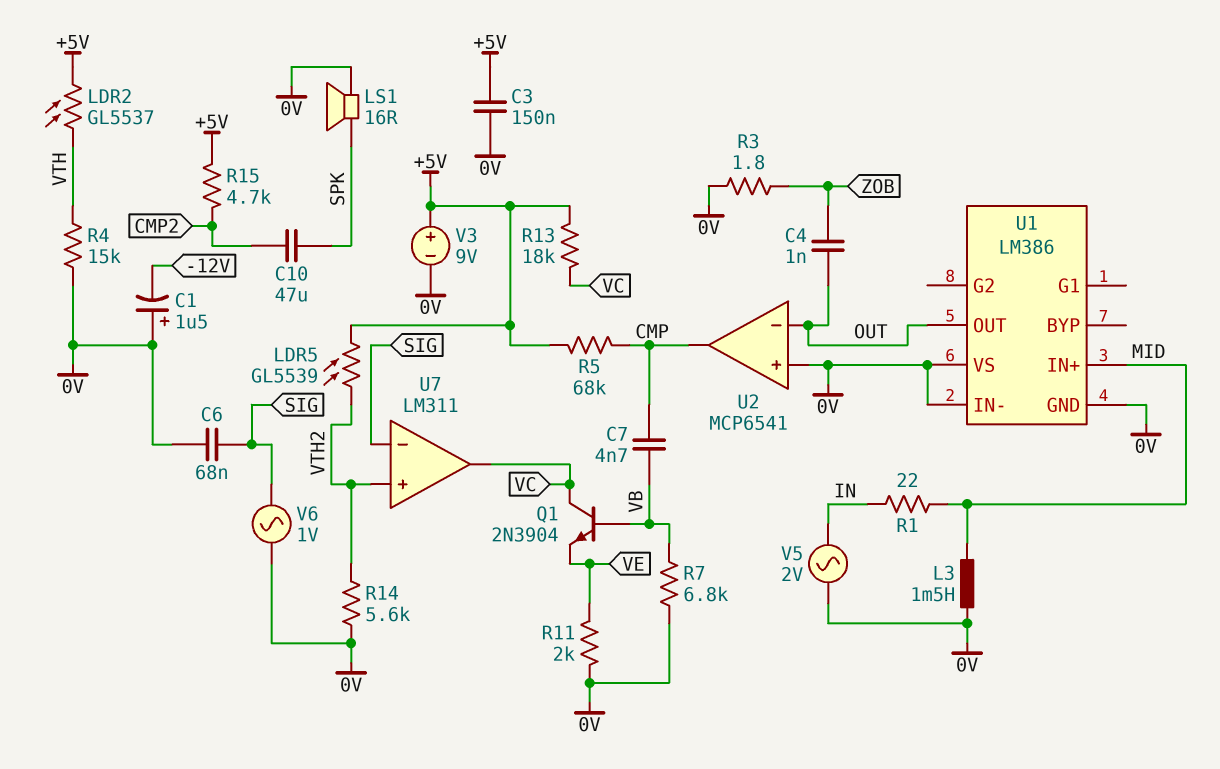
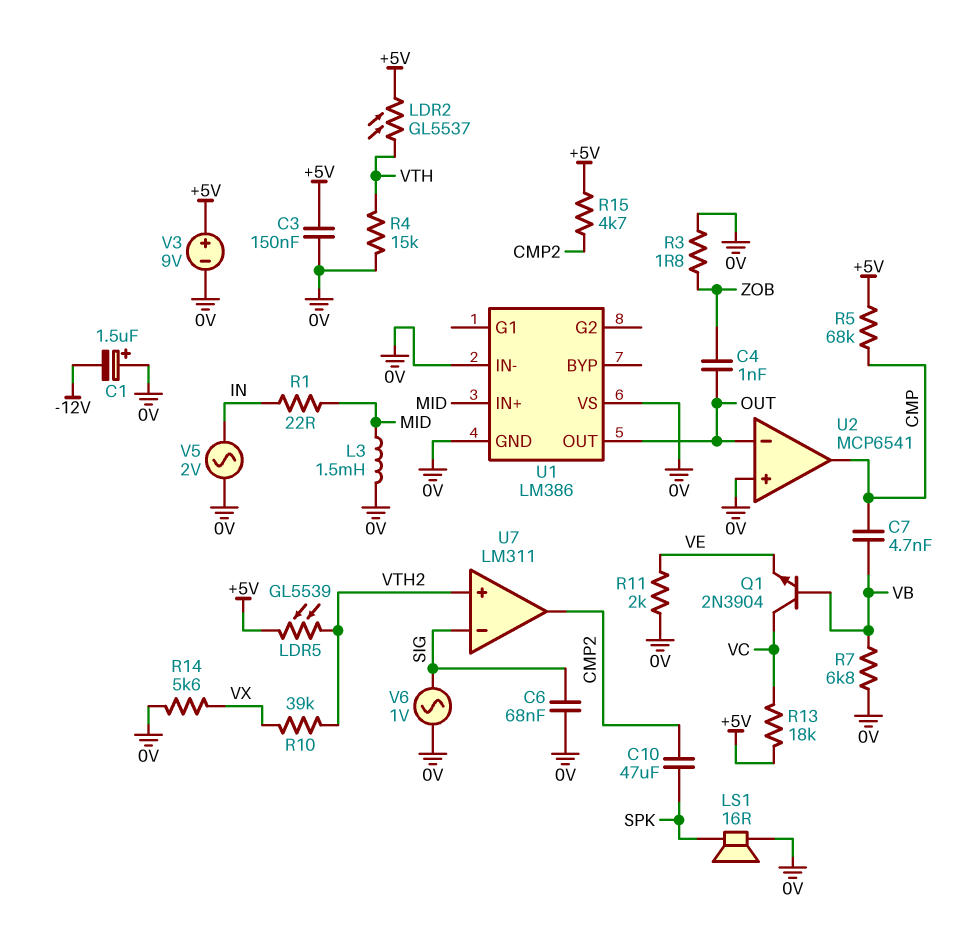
R10: none -> 39k (VTH2, VX)
R14: 5.6k (0V, VTH2) -> 5.6k (0V, VX)
U7 pin out: VC -> CMP2

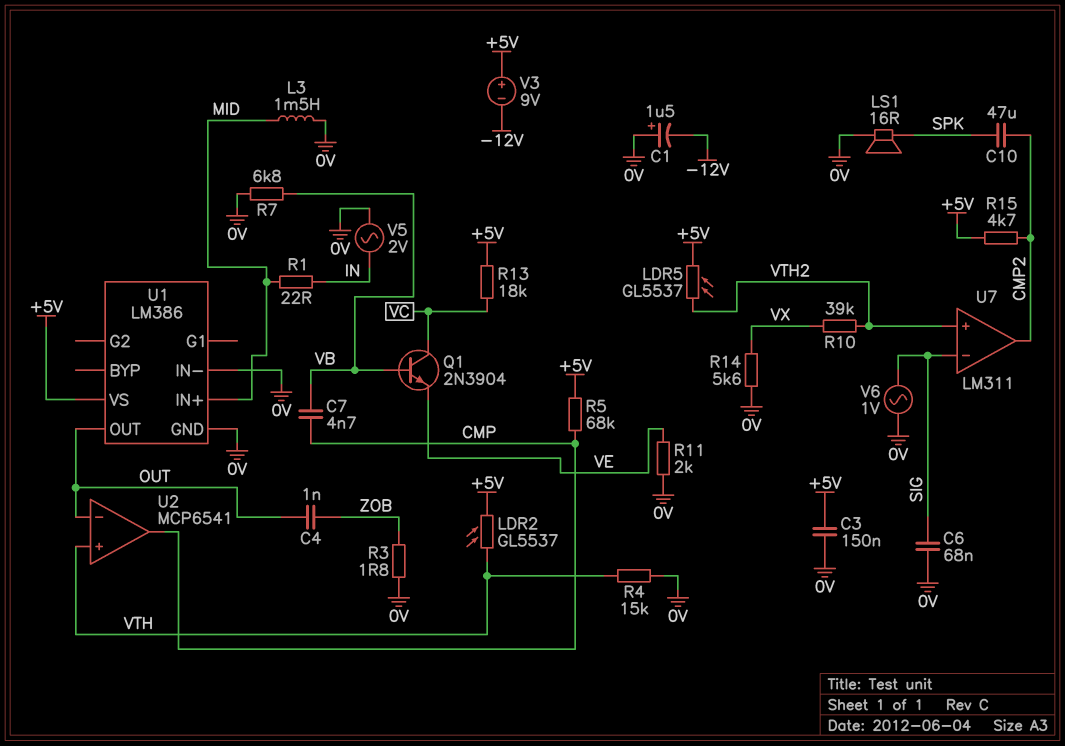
LDR5: GL5539 (+5V, VTH2) -> GL5537 (+5V, VTH2)
U1 pin VS: 0V -> +5V
U2 pin in+: 0V -> VTH
V3: 9V (plus +5V, minus 0V) -> 9V (plus +5V, minus -12V)

